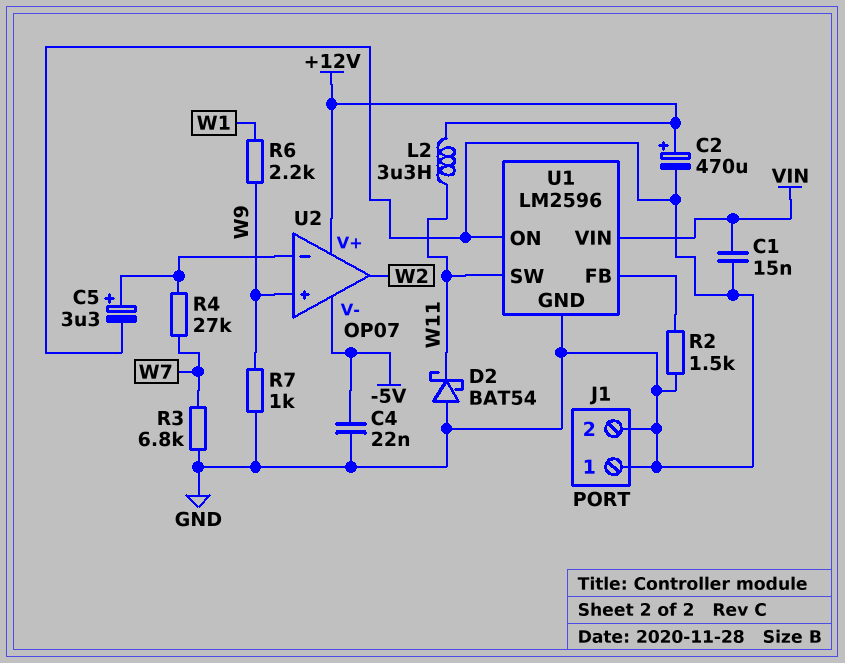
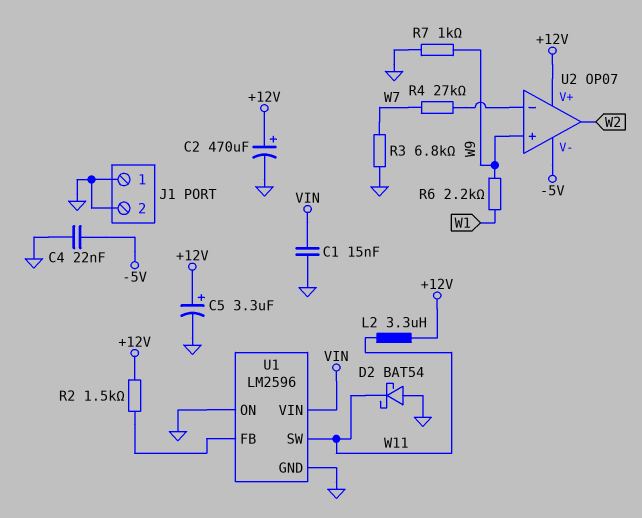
C5: 3.3uF (plus U2/in-, minus GND) -> 3.3uF (plus +12V, minus GND)
R2: 1.5k (GND, U1/FB) -> 1.5k (+12V, U1/FB)

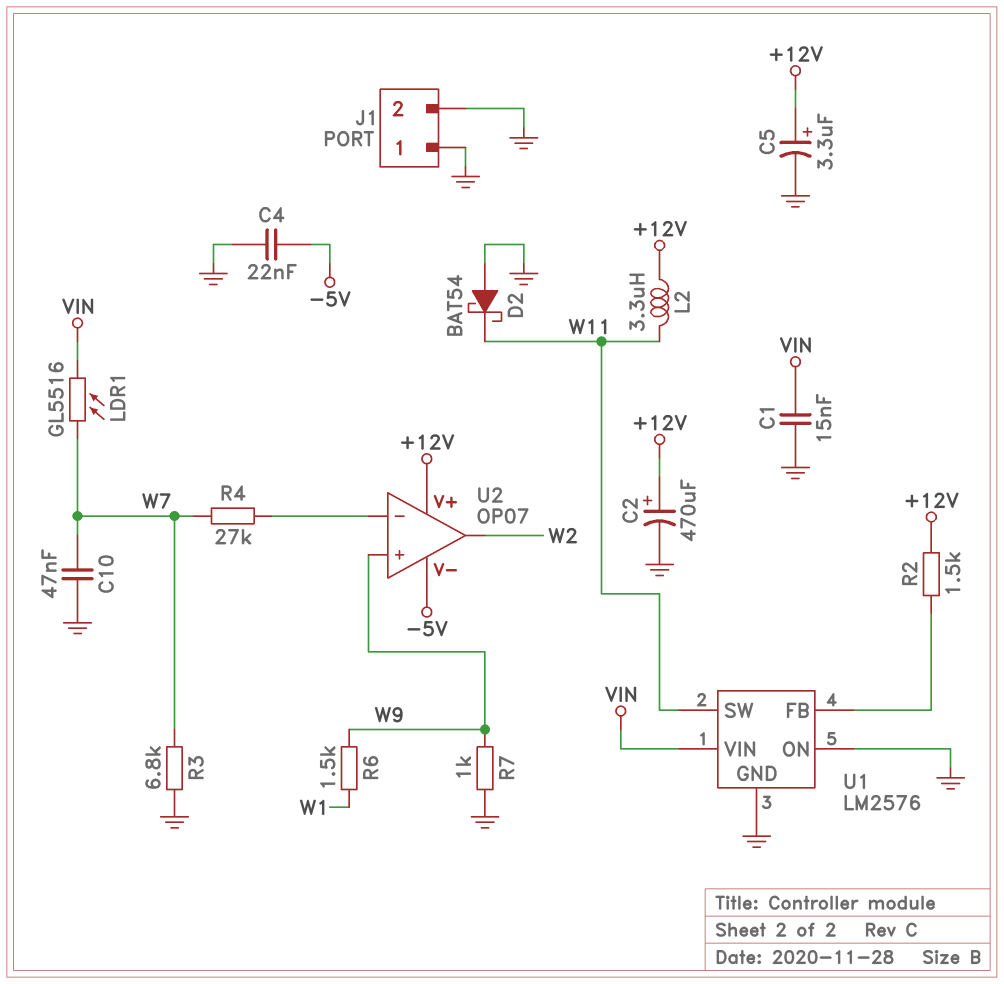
C10: none -> 47nF (GND, W7)
LDR1: none -> GL5516 (VIN, W7)
R6: 2.2k (W1, W9) -> 1.5k (W1, W9)
U1: LM2596 -> LM2576

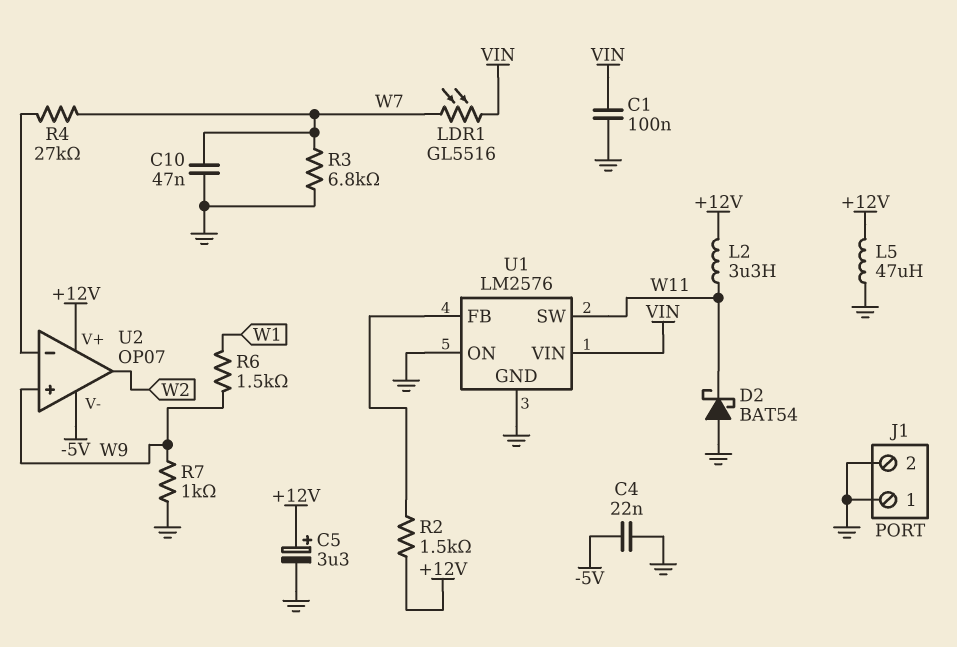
C1: 15nF (GND, VIN) -> 100nF (GND, VIN)
C2: 470uF (plus +12V, minus GND) -> none
L5: none -> 47uH (+12V, GND)

